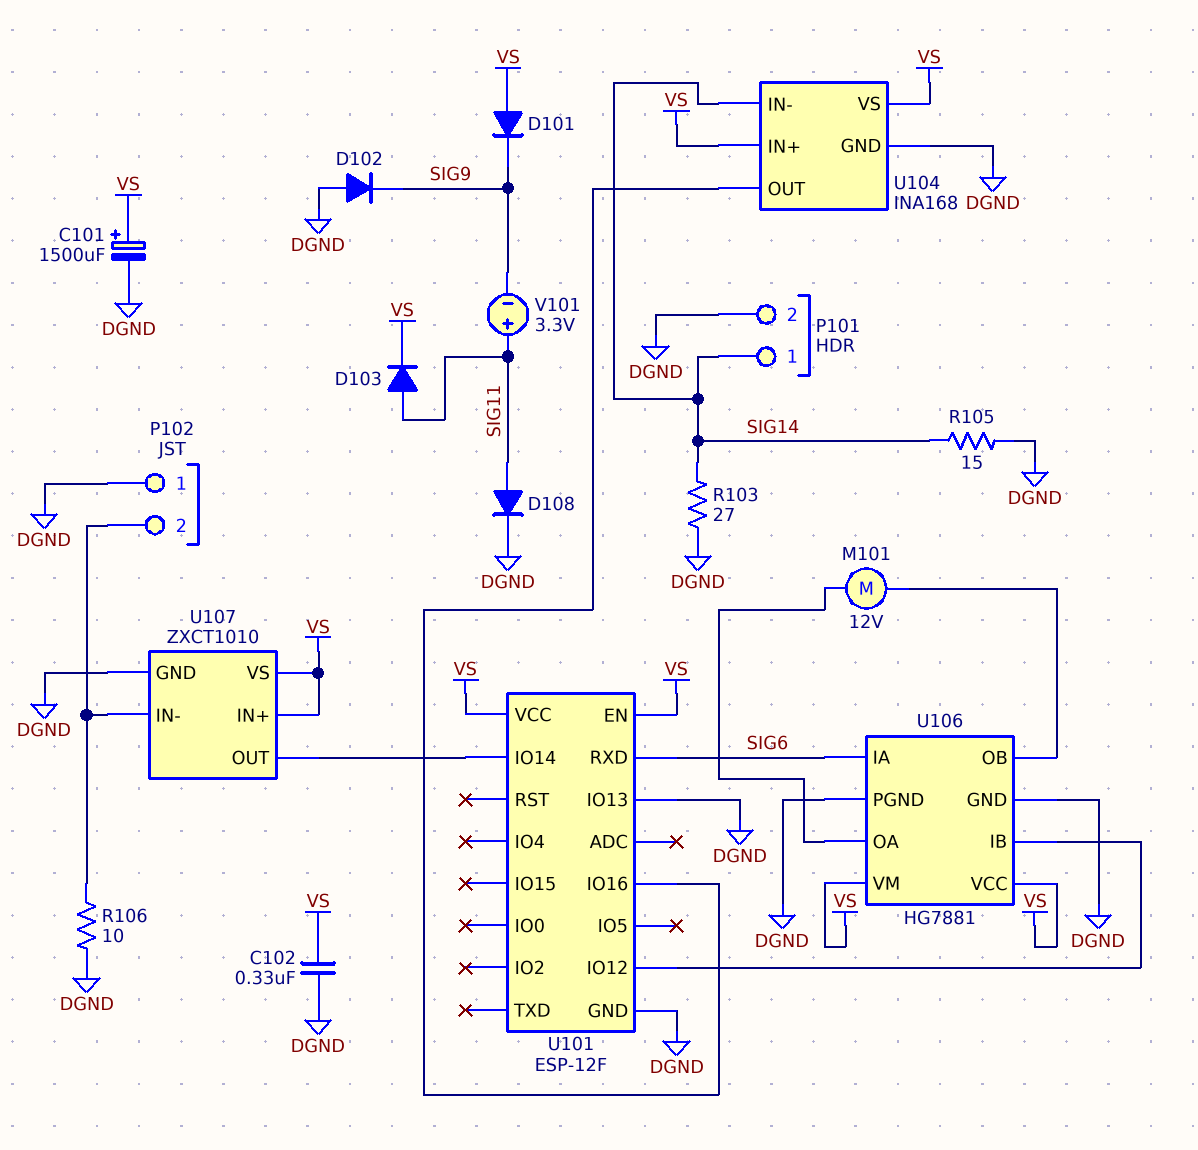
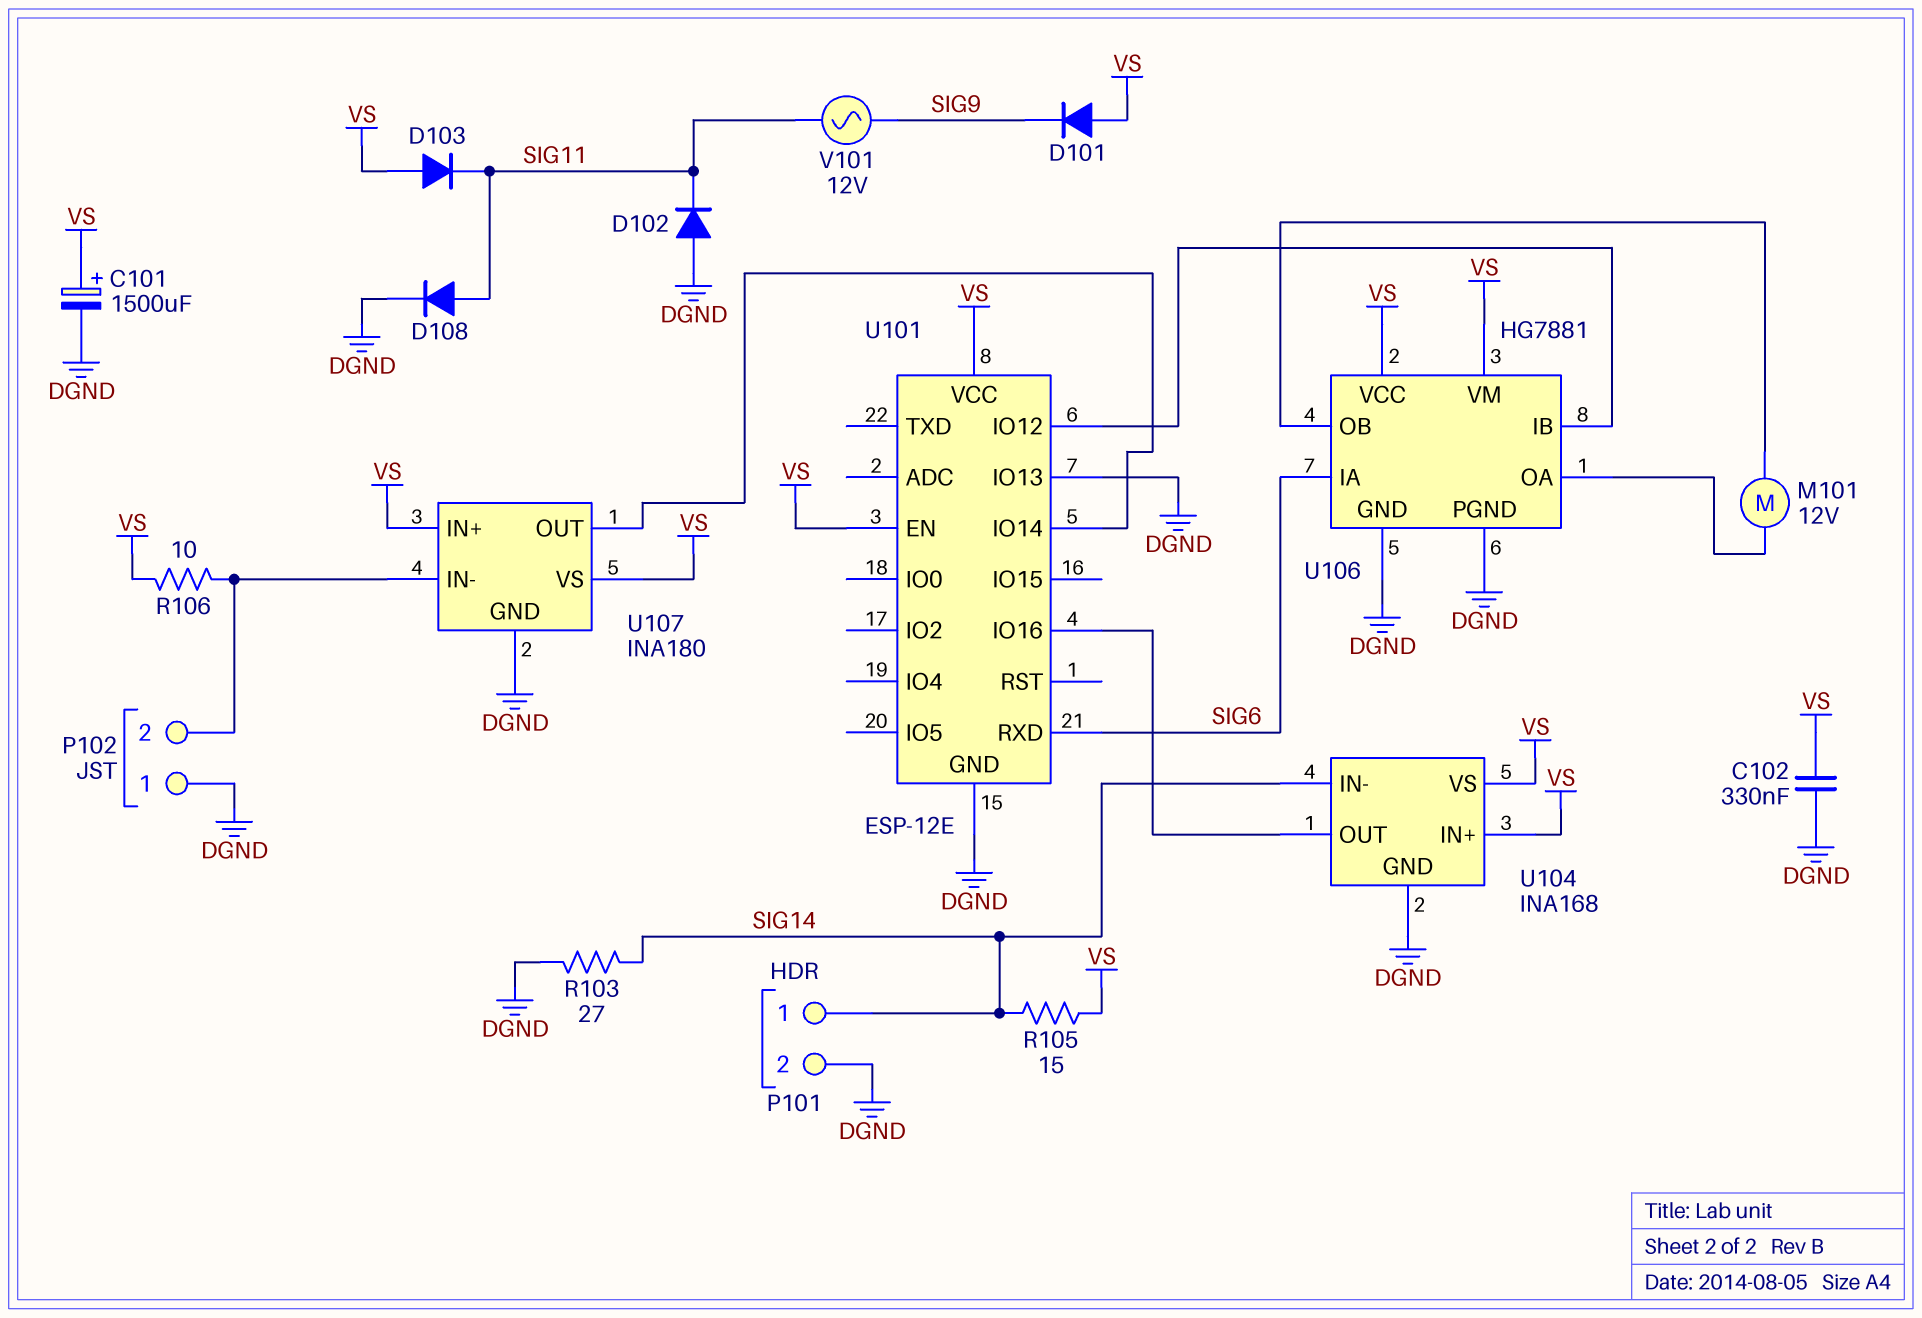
D102: diode (A DGND, K SIG9) -> diode (A DGND, K SIG11)
D103: diode (A SIG11, K VS) -> diode (A VS, K SIG11)
R105: 15 (DGND, SIG14) -> 15 (SIG14, VS)
R106: 10 (DGND, P102/2) -> 10 (P102/2, VS)
U101: ESP-12F -> ESP-12E
U107: ZXCT1010 -> INA180
V101: 3.3V (plus SIG11, minus SIG9) -> AC 12V (SIG9, SIG11)

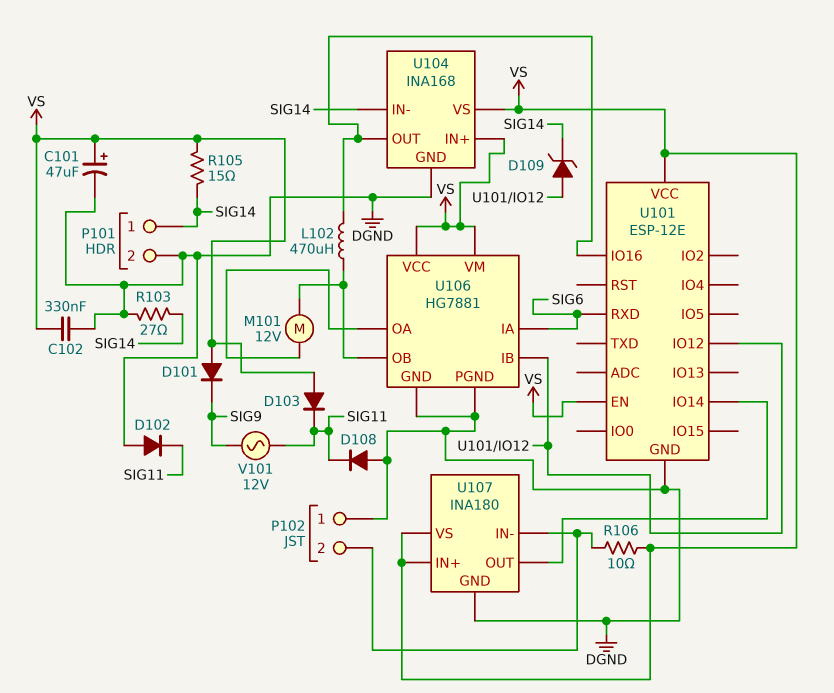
C101: 1500uF (plus VS, minus DGND) -> 47uF (plus VS, minus DGND)
D108: diode (A SIG11, K DGND) -> diode (A DGND, K SIG11)
D109: none -> zener (A U101/IO12, K SIG14)
L102: none -> 470uH (U101/IO16, U106/OB)
U101 pin IO13: DGND -> none

